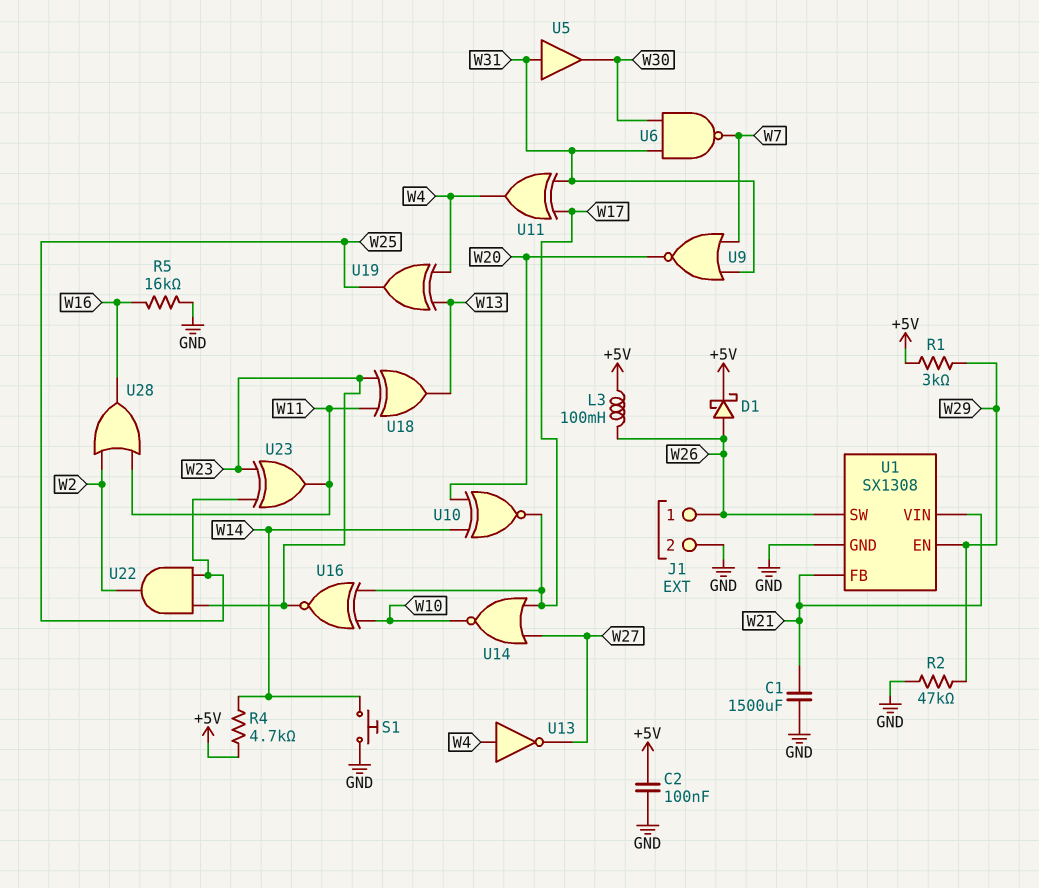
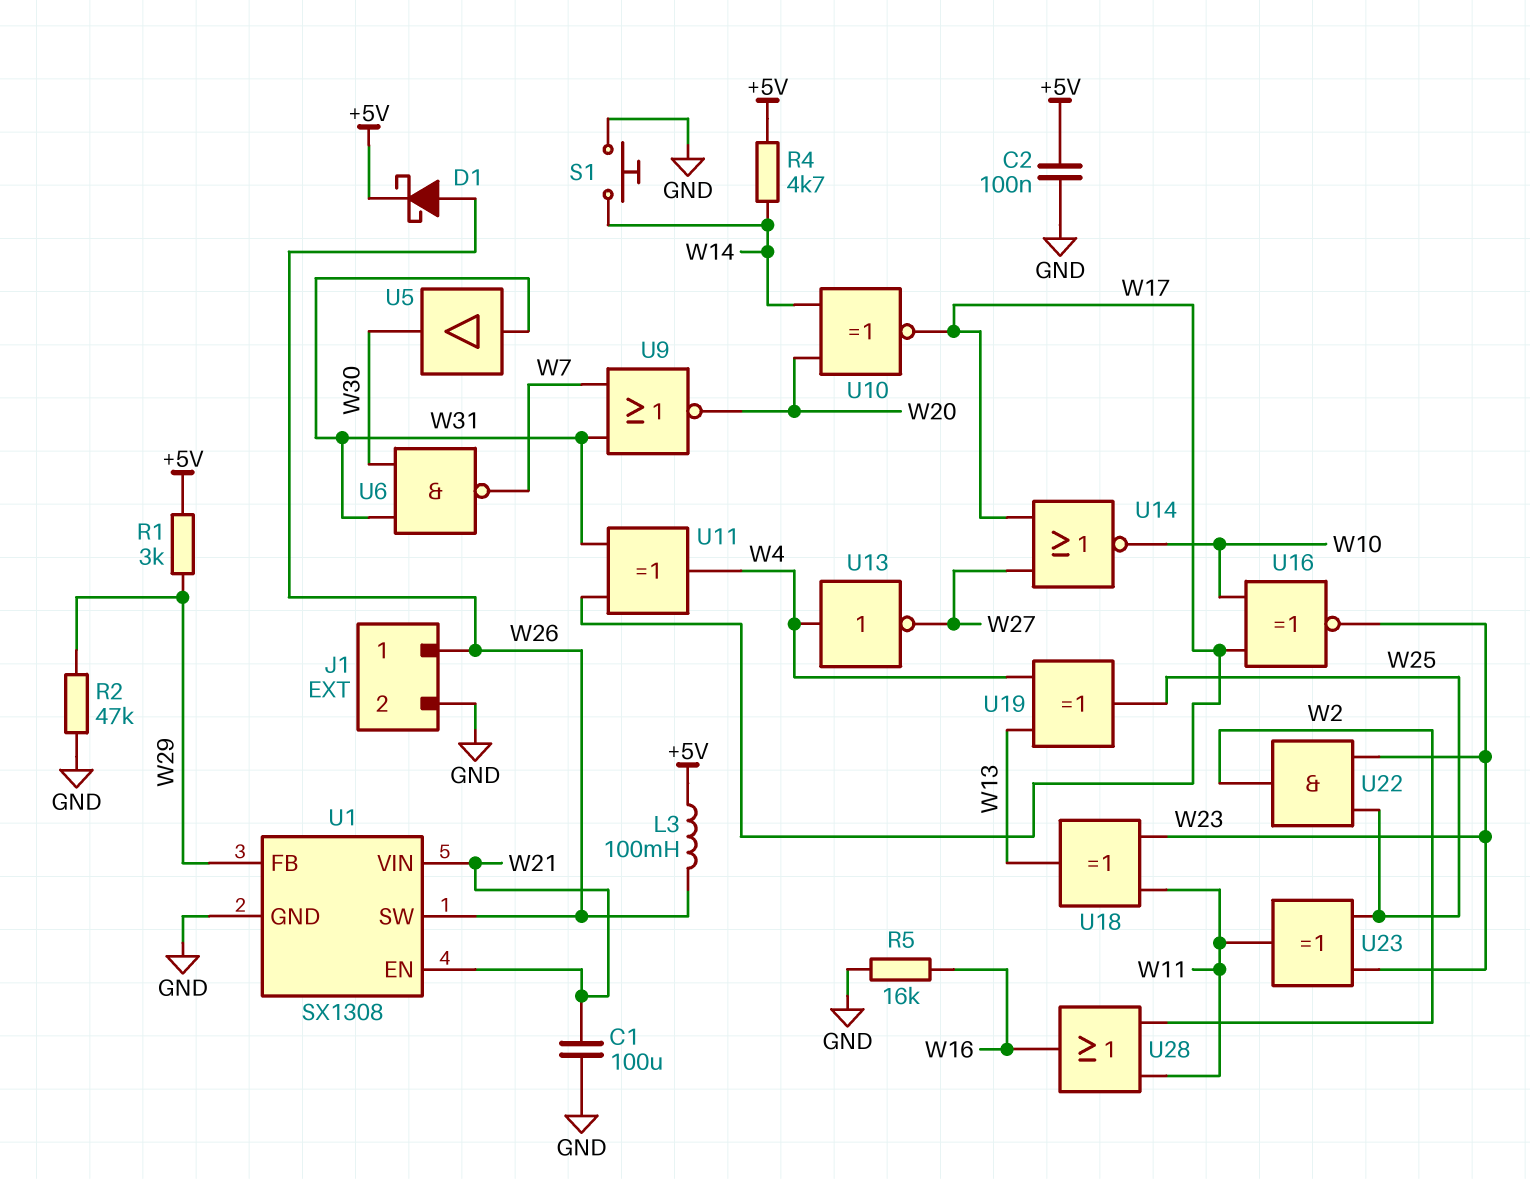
C1: 1500uF (GND, W21) -> 100uF (GND, W21)
U1 pin EN: W29 -> W21
U1 pin FB: W21 -> W29

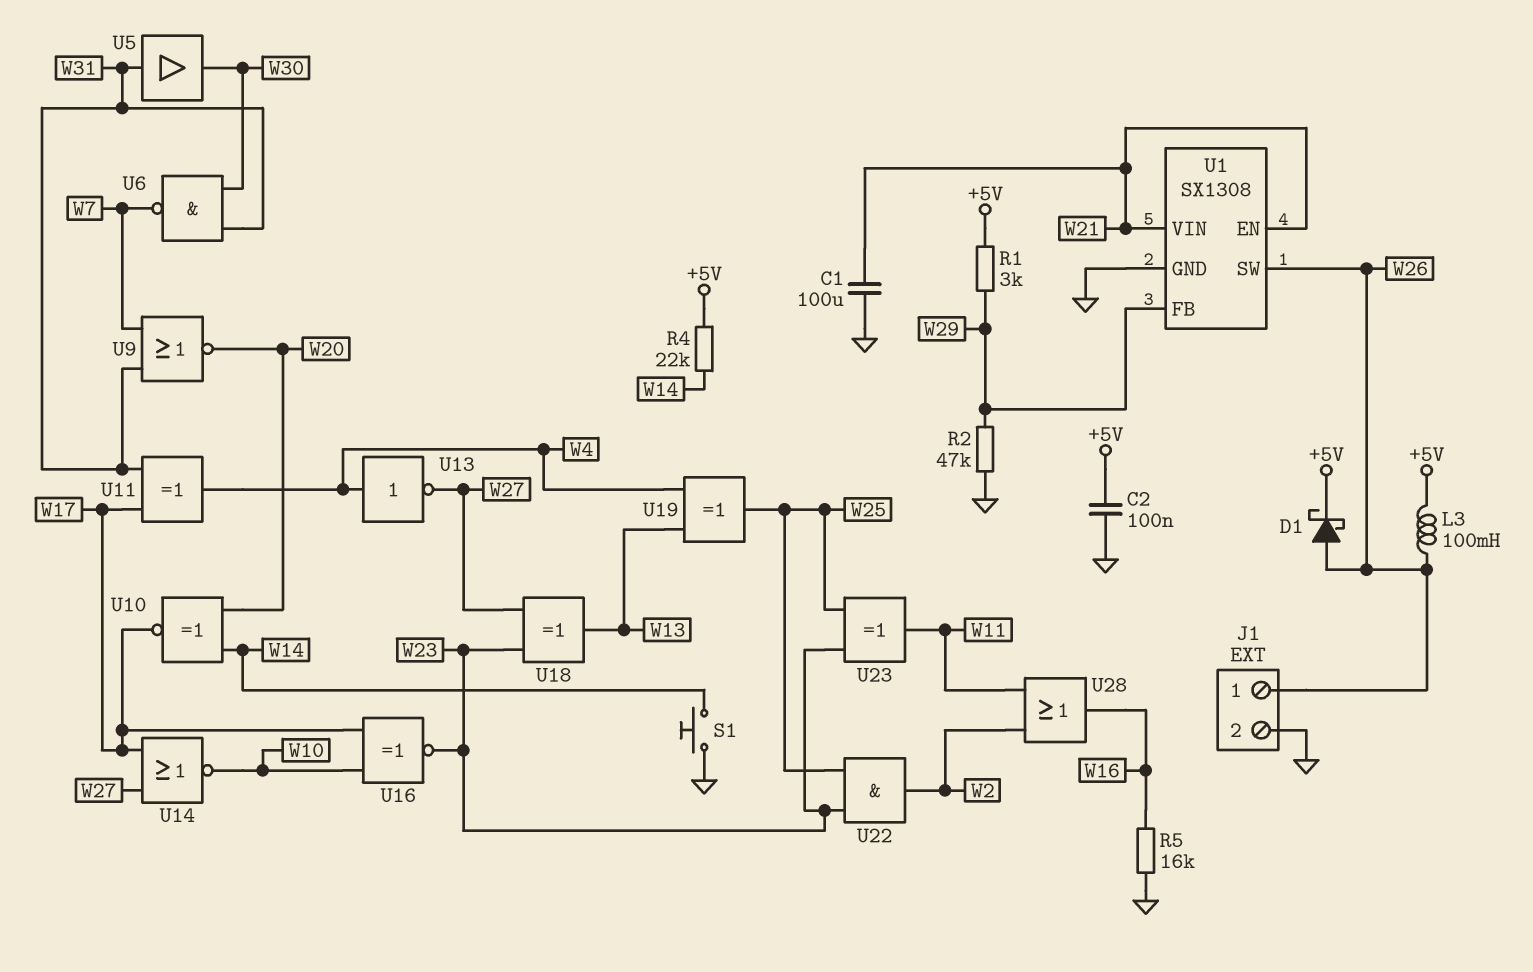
R4: 4.7k (+5V, W14) -> 22k (+5V, W14)
U18: XOR (in W11, in W23, out W13) -> XOR (in W23, in W27, out W13)

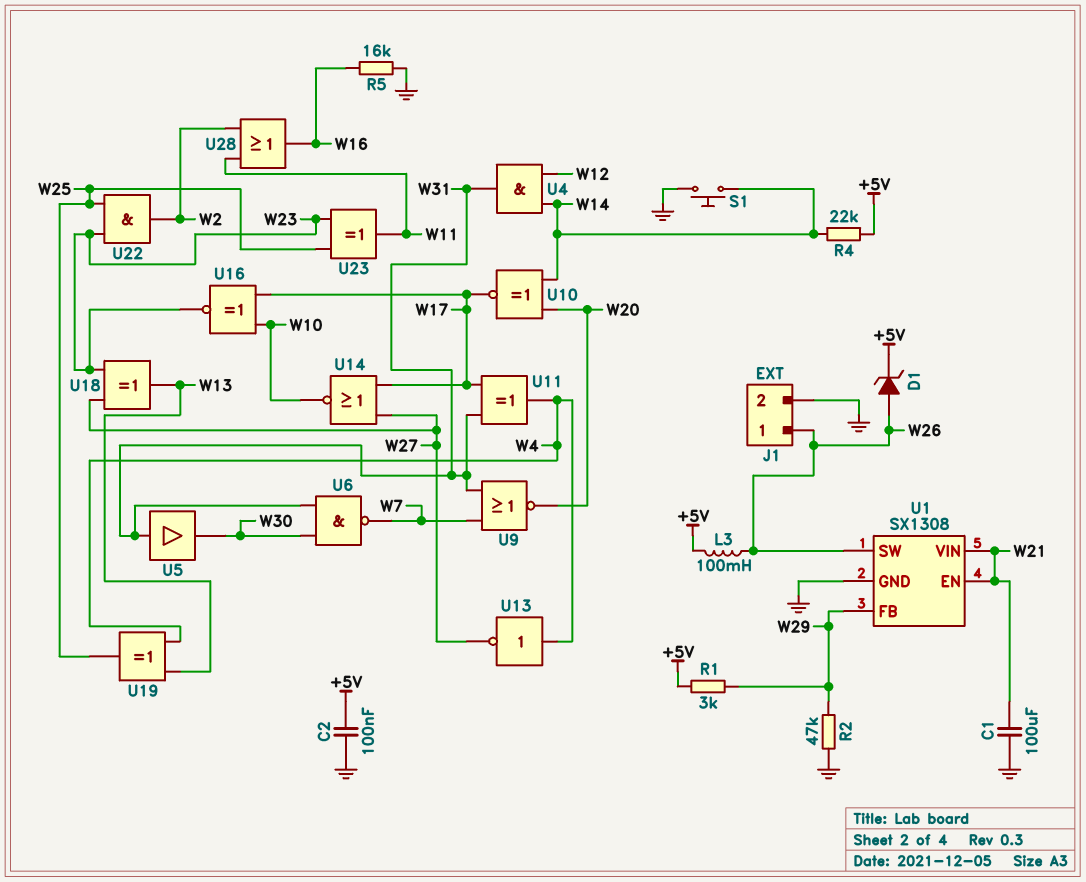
D1: schottky (A W26, K +5V) -> zener (A W26, K +5V)
U4: none -> AND (in W12, in W14, out W31)

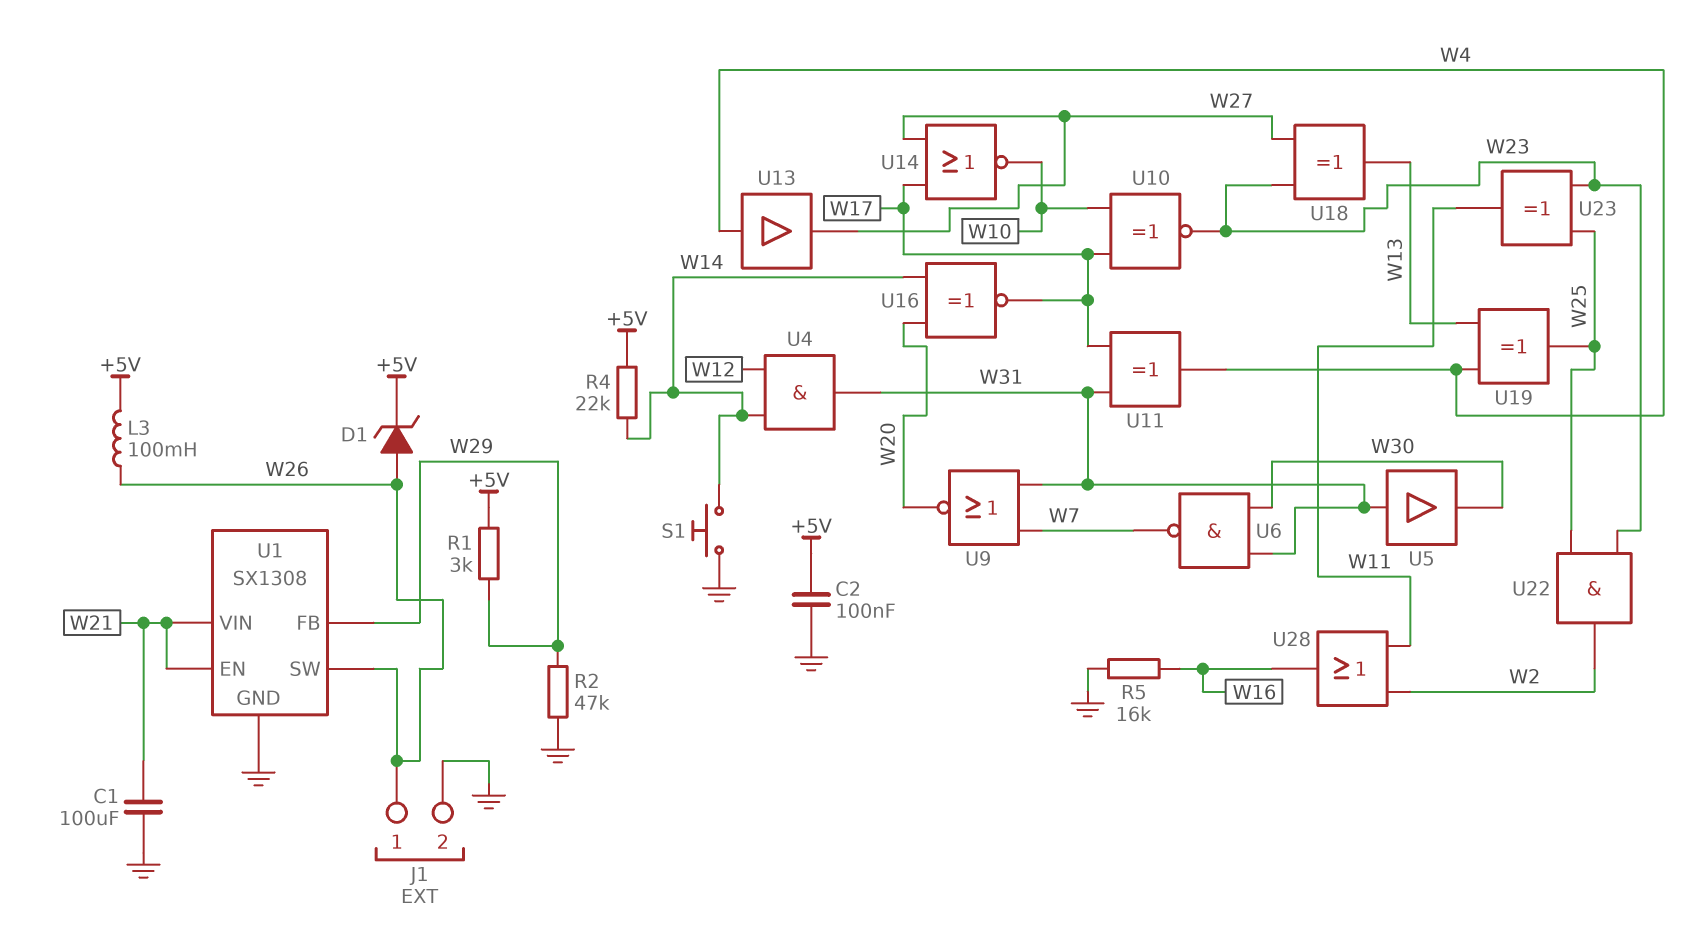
U10: XNOR (in W14, in W20, out W17) -> XNOR (in W10, in W17, out W23)
U13: NOT (in W4, out W27) -> buffer (in W4, out W27)
U16: XNOR (in W10, in W17, out W23) -> XNOR (in W14, in W20, out W17)

